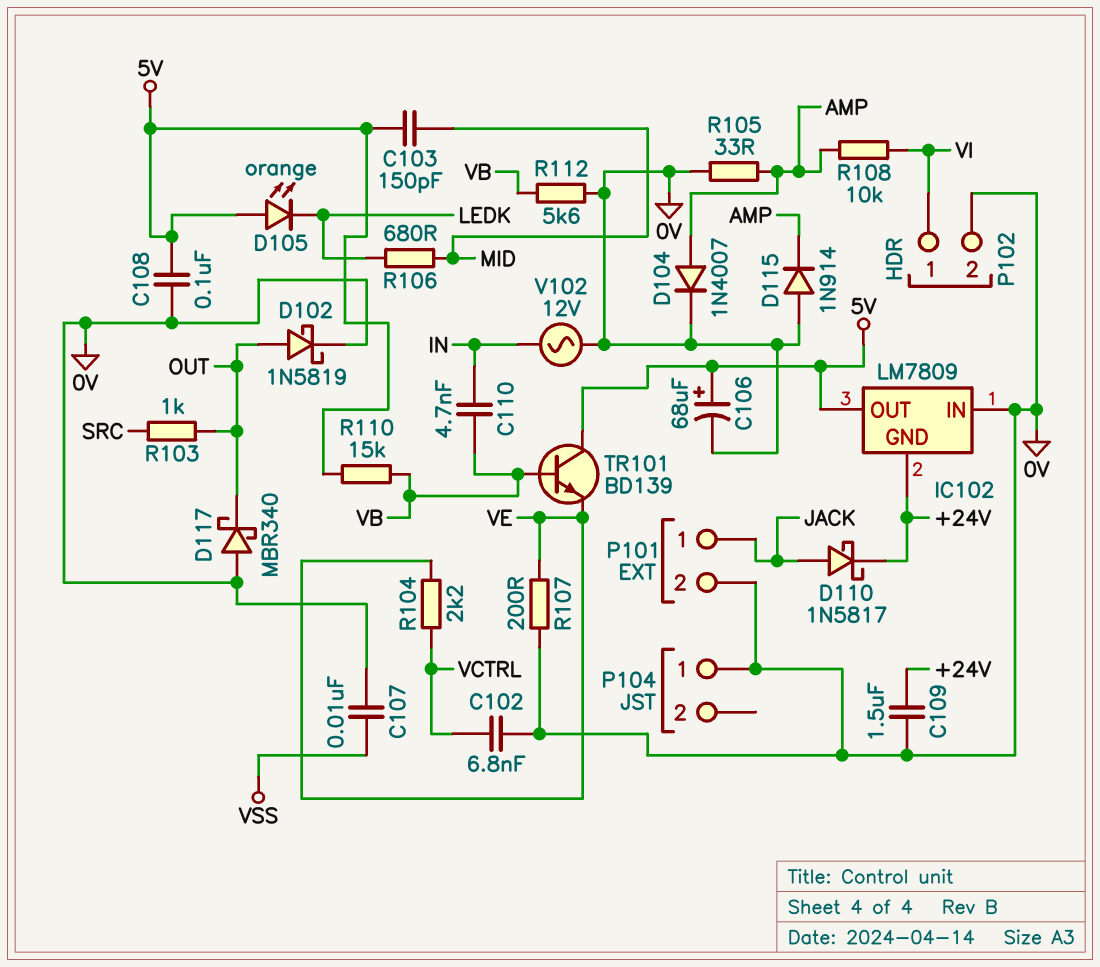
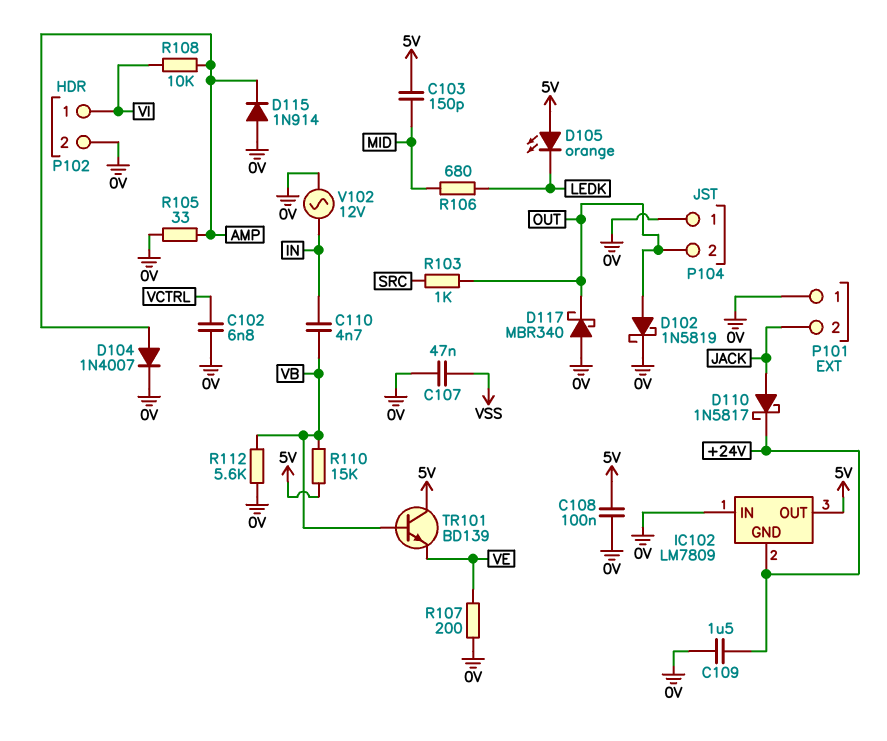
C106: 68uF (plus 5V, minus 0V) -> none
C107: 10nF (0V, VSS) -> 47nF (0V, VSS)
P101 pin 1: JACK -> 0V
P101 pin 2: 0V -> JACK
P104 pin 2: none -> OUT
R104: 2.2k (VCTRL, VE) -> none

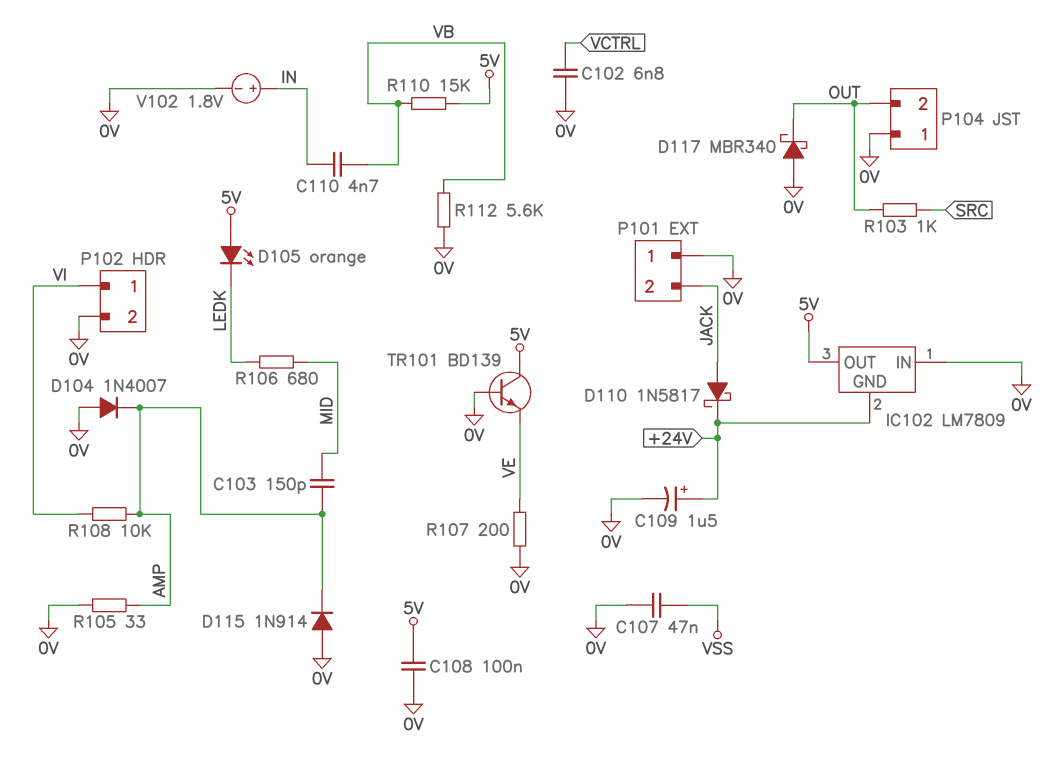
C103: 150pF (5V, MID) -> 150pF (AMP, MID)
C109: 1.5uF (+24V, 0V) -> 1.5uF (plus +24V, minus 0V)
D102: schottky 1N5819 (A OUT, K 0V) -> none
D104: diode 1N4007 (A AMP, K 0V) -> diode 1N4007 (A 0V, K AMP)
TR101: NPN BD139 (B VB, C 5V, E VE) -> NPN BD139 (B 0V, C 5V, E VE)
V102: AC 12V (0V, IN) -> 1.8V (plus IN, minus 0V)

